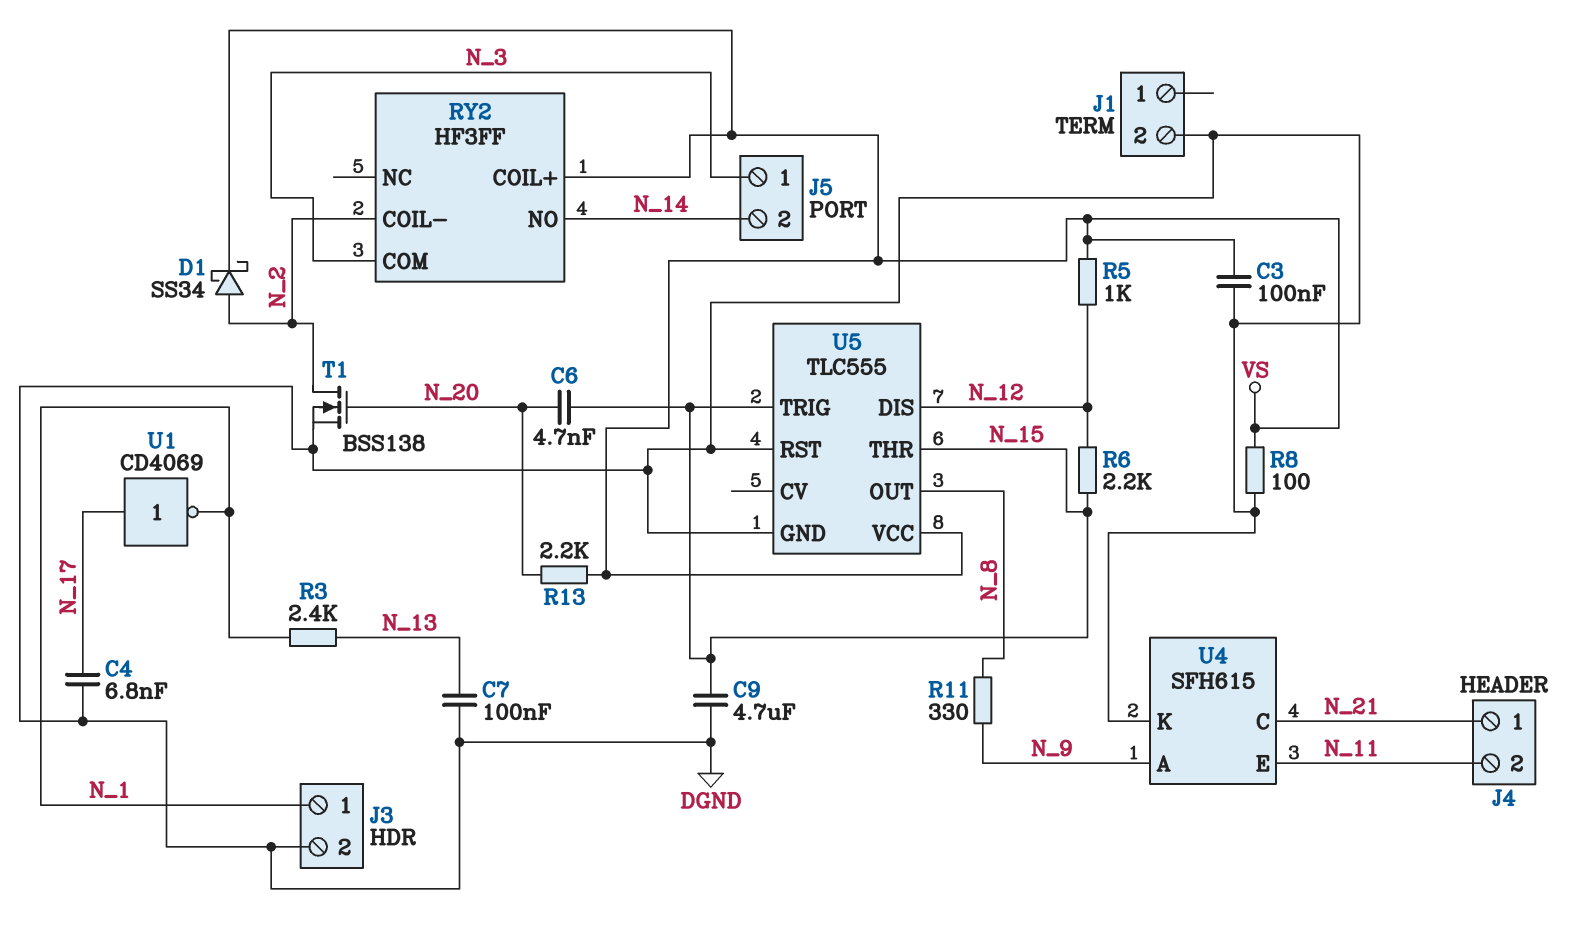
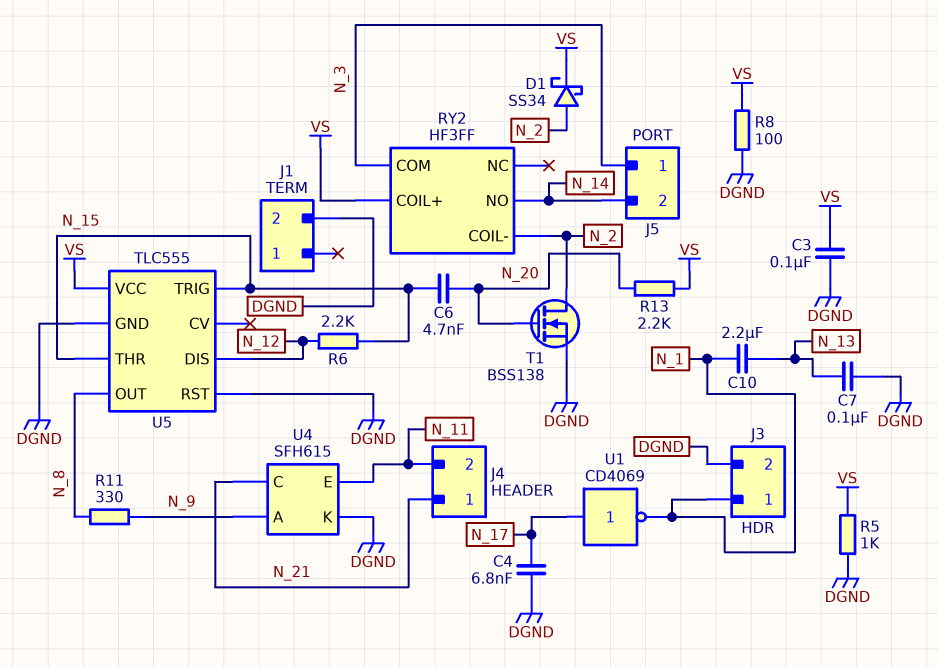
C9: 4.7uF (DGND, N_15) -> none
C10: none -> 2.2uF (N_1, N_13)
R3: 2.4k (N_1, N_13) -> none
R5: 1k (N_12, VS) -> 1k (DGND, VS)

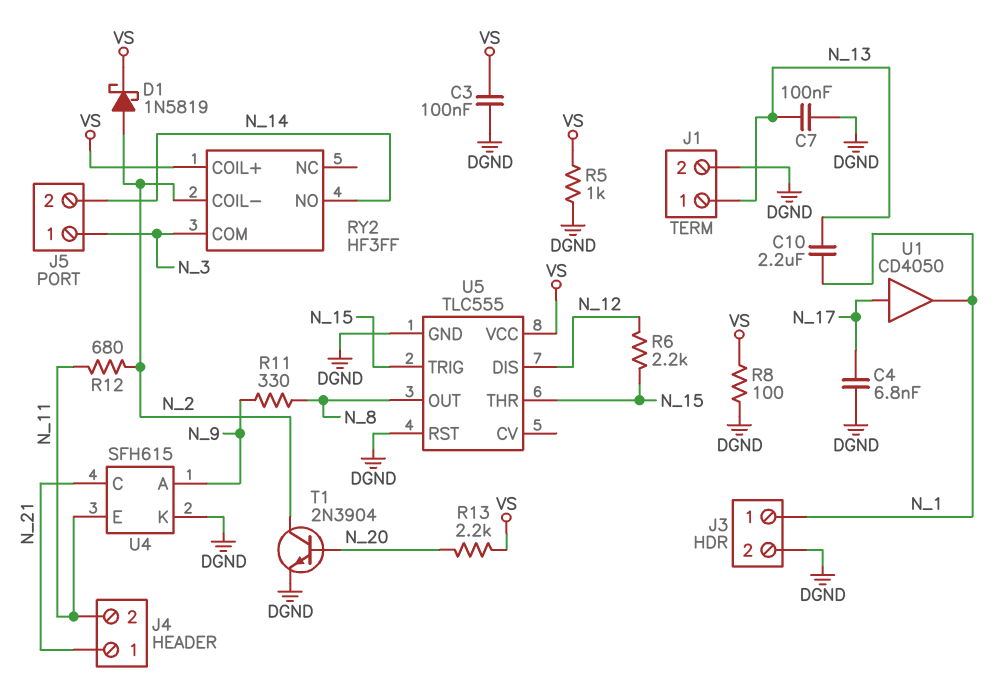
C6: 4.7nF (N_15, N_20) -> none
D1: schottky SS34 (A N_2, K VS) -> schottky 1N5819 (A N_2, K VS)
J1 pin 1: none -> N_13
R12: none -> 680 (N_2, N_11)
T1: NMOS BSS138 (G N_20, D N_2, S DGND) -> NPN 2N3904 (B N_20, C N_2, E DGND)
U1: NOT CD4069 (in N_17, out N_1) -> buffer CD4050 (in N_17, out N_1)

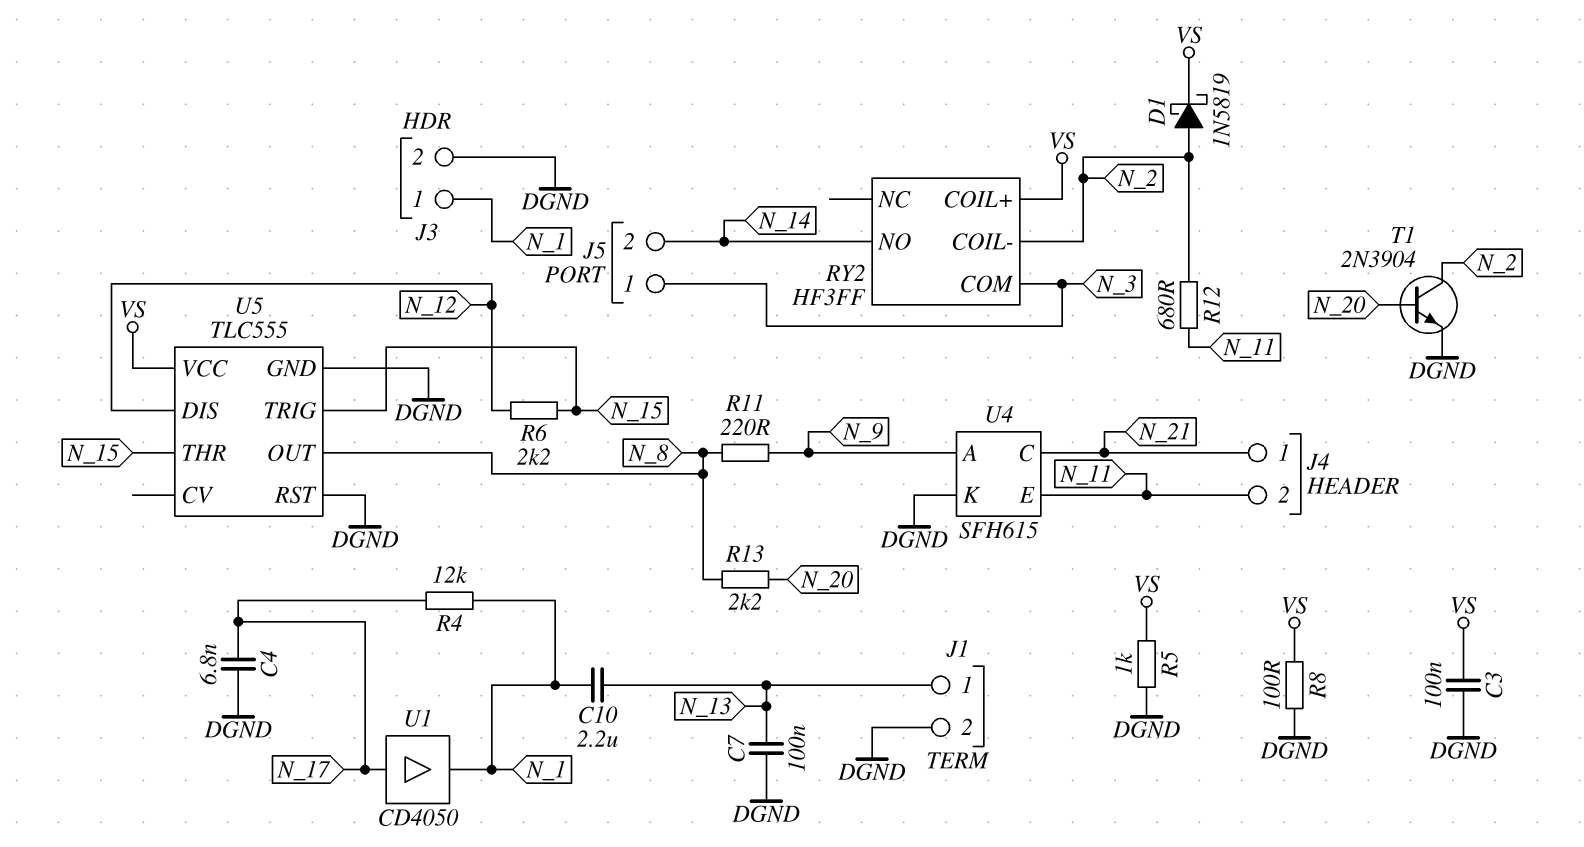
R4: none -> 12k (N_1, N_17)
R11: 330 (N_8, N_9) -> 220 (N_8, N_9)
R13: 2.2k (N_20, VS) -> 2.2k (N_8, N_20)

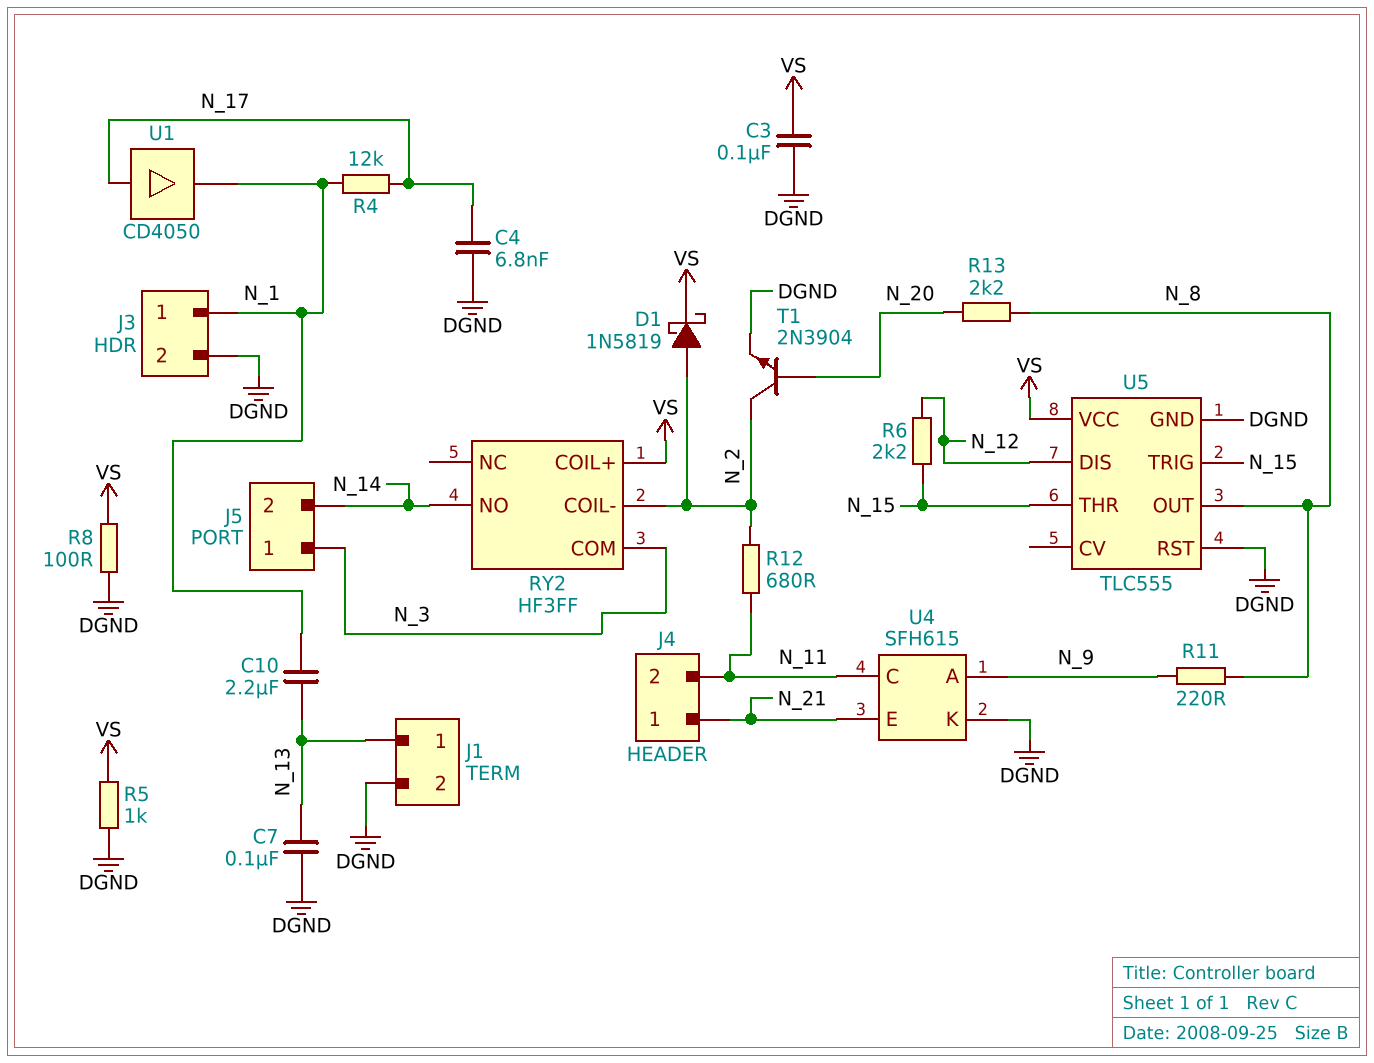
U4 pin C: N_21 -> N_11
U4 pin E: N_11 -> N_21

